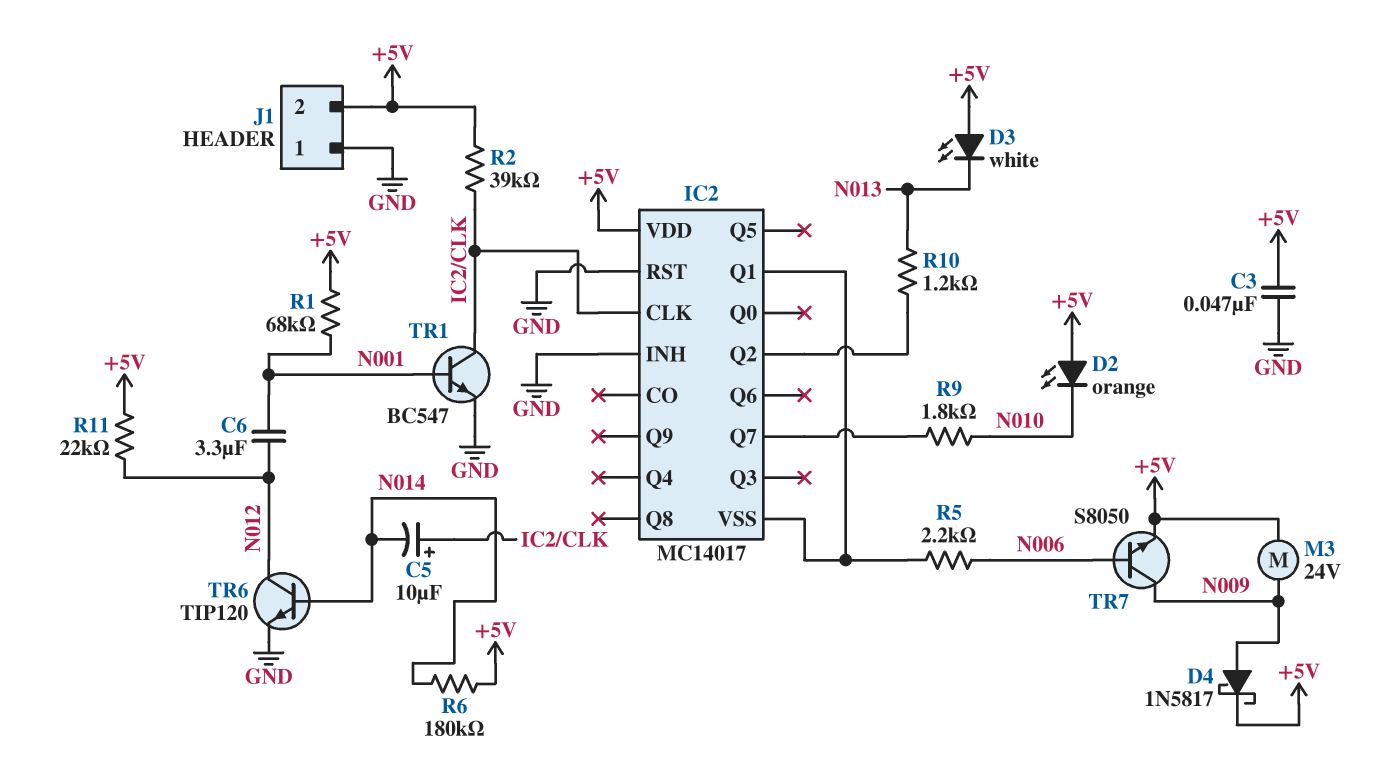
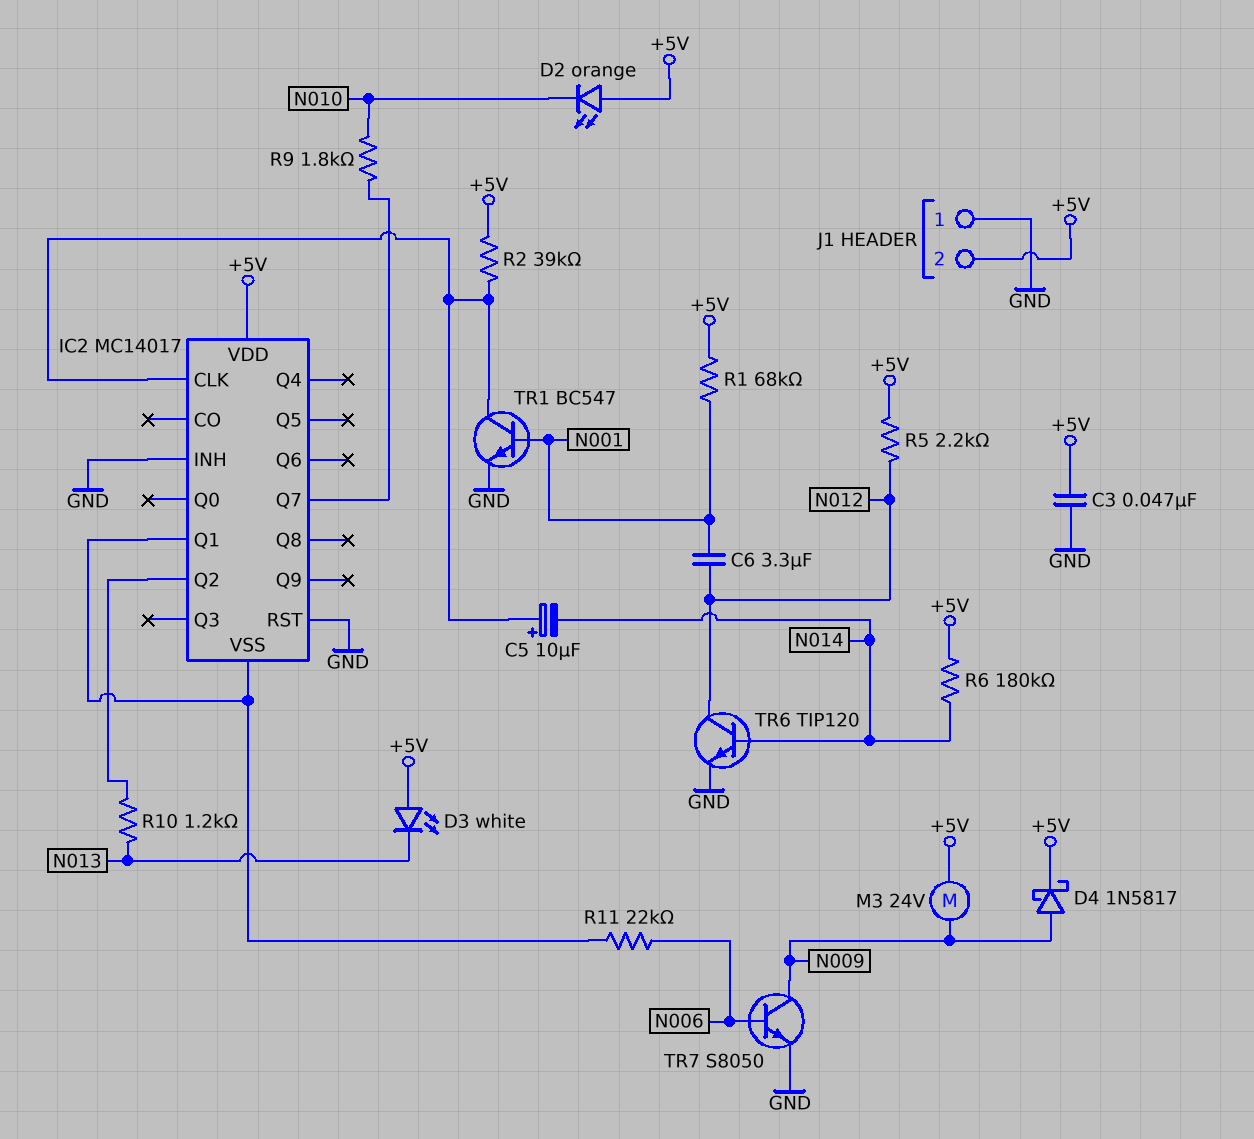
R5: 2.2k (IC2/Q1, N006) -> 2.2k (+5V, N012)
R11: 22k (+5V, N012) -> 22k (IC2/Q1, N006)
TR7: NPN S8050 (B N006, C N009, E +5V) -> NPN S8050 (B N006, C N009, E GND)

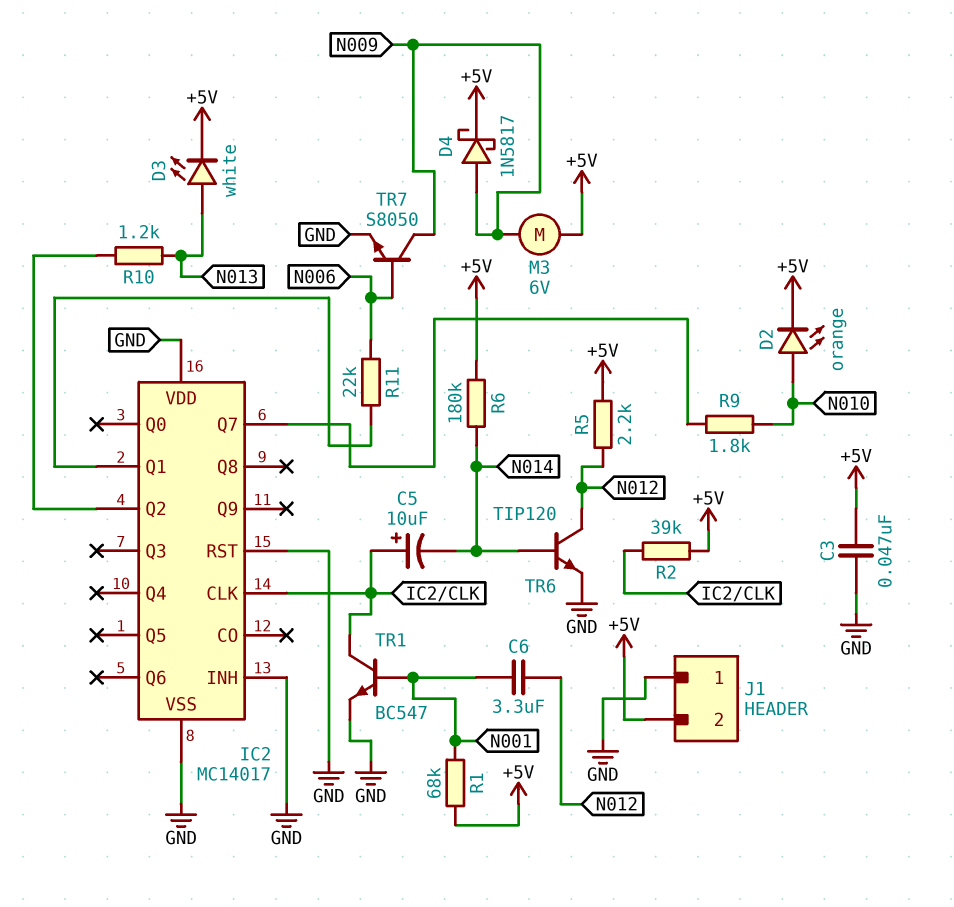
D2: LED orange (A +5V, K N010) -> LED orange (A N010, K +5V)
D3: LED white (A +5V, K N013) -> LED white (A N013, K +5V)
IC2 pin VDD: +5V -> GND
IC2 pin VSS: IC2/Q1 -> GND
M3: motor 24V (+5V, N009) -> motor 6V (+5V, N009)

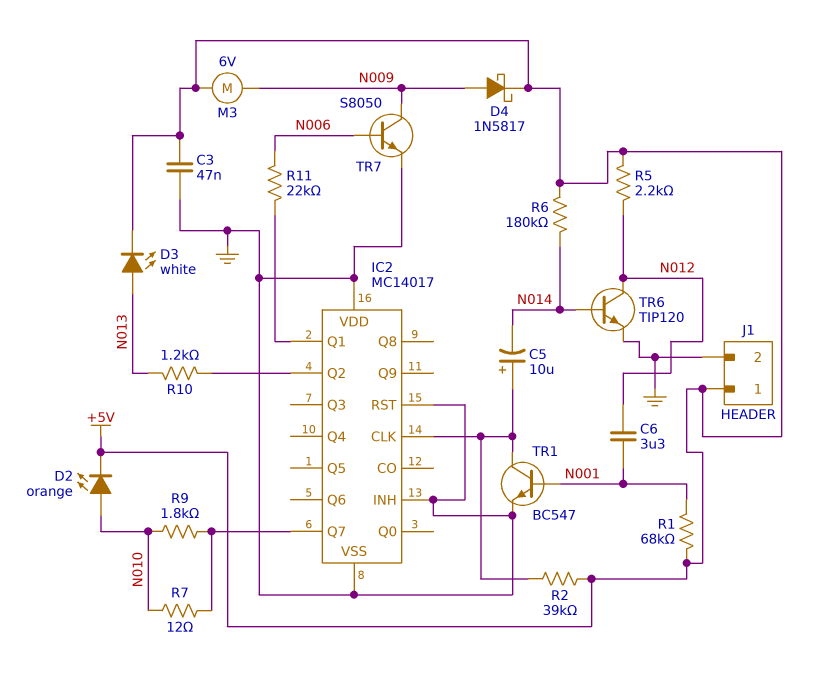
J1 pin 1: GND -> +5V
J1 pin 2: +5V -> GND
R7: none -> 12 (IC2/Q7, N010)

